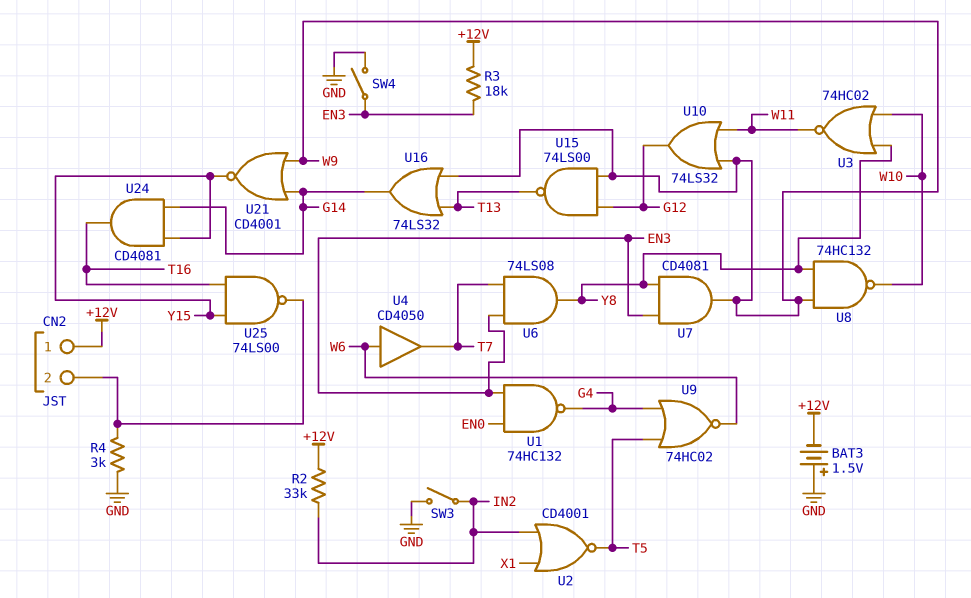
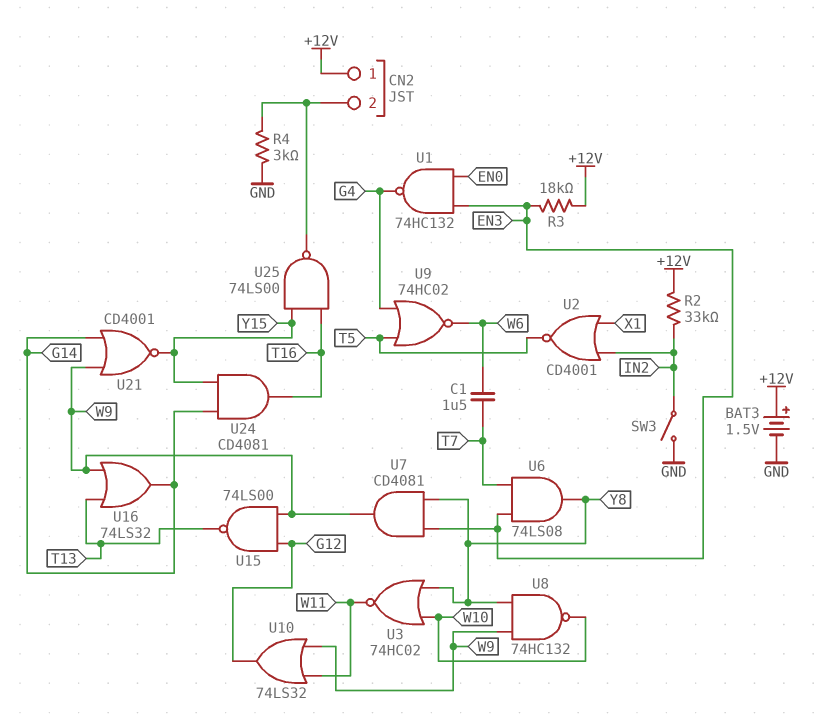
BAT3: 1.5V (plus GND, minus +12V) -> 1.5V (plus +12V, minus GND)
C1: none -> 1.5uF (T7, W6)
SW4: switch (EN3, GND) -> none
U4: buffer CD4050 (in W6, out T7) -> none

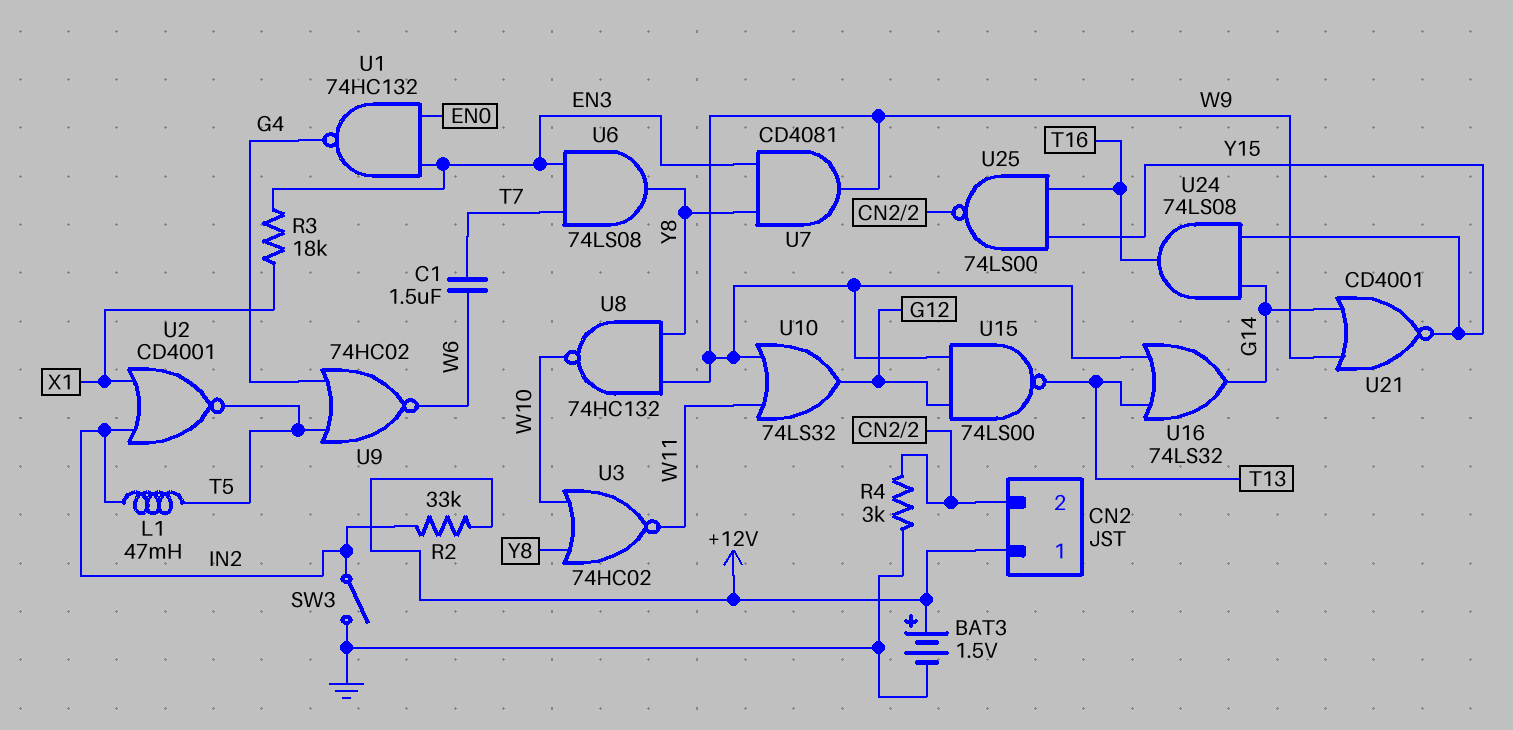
L1: none -> 47mH (IN2, T5)
R3: 18k (+12V, EN3) -> 18k (EN3, X1)
U24: AND CD4081 (in G14, in Y15, out T16) -> AND 74LS08 (in G14, in Y15, out T16)

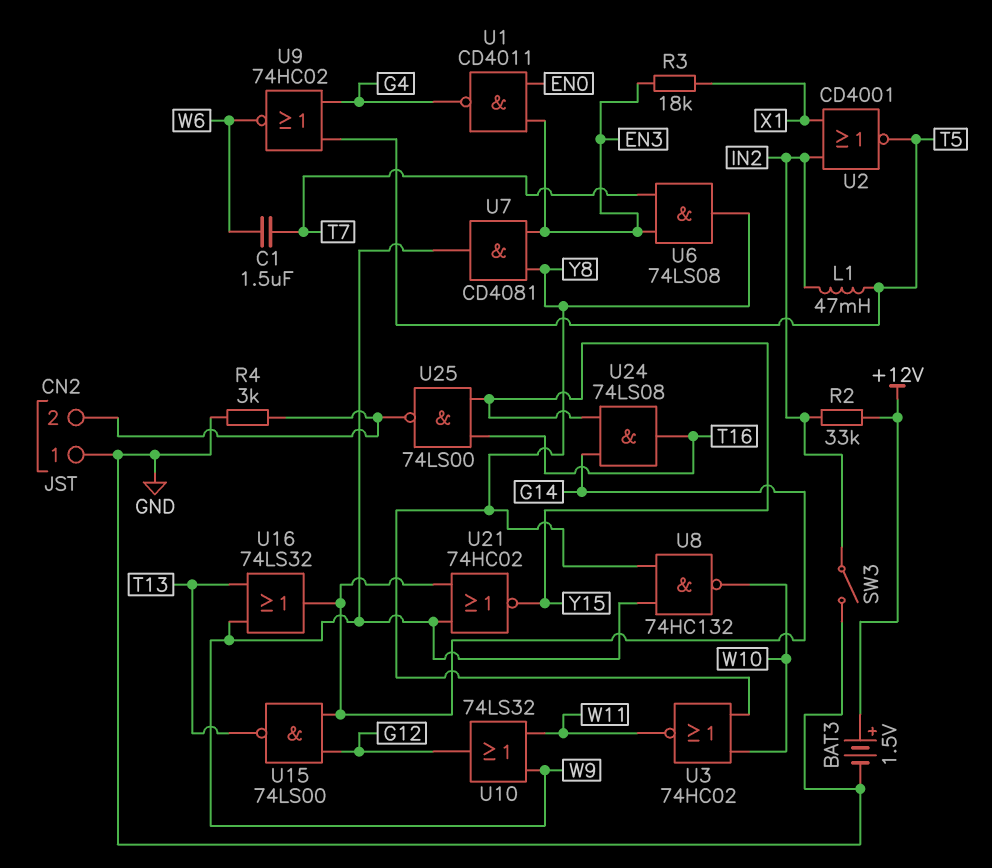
CN2 pin 1: +12V -> GND
U1: NAND 74HC132 (in EN0, in EN3, out G4) -> NAND CD4011 (in EN0, in EN3, out G4)
U15: NAND 74LS00 (in G12, in W9, out T13) -> NAND 74LS00 (in G12, in G14, out T13)
U21: NOR CD4001 (in G14, in W9, out Y15) -> NOR 74HC02 (in G14, in W9, out Y15)

